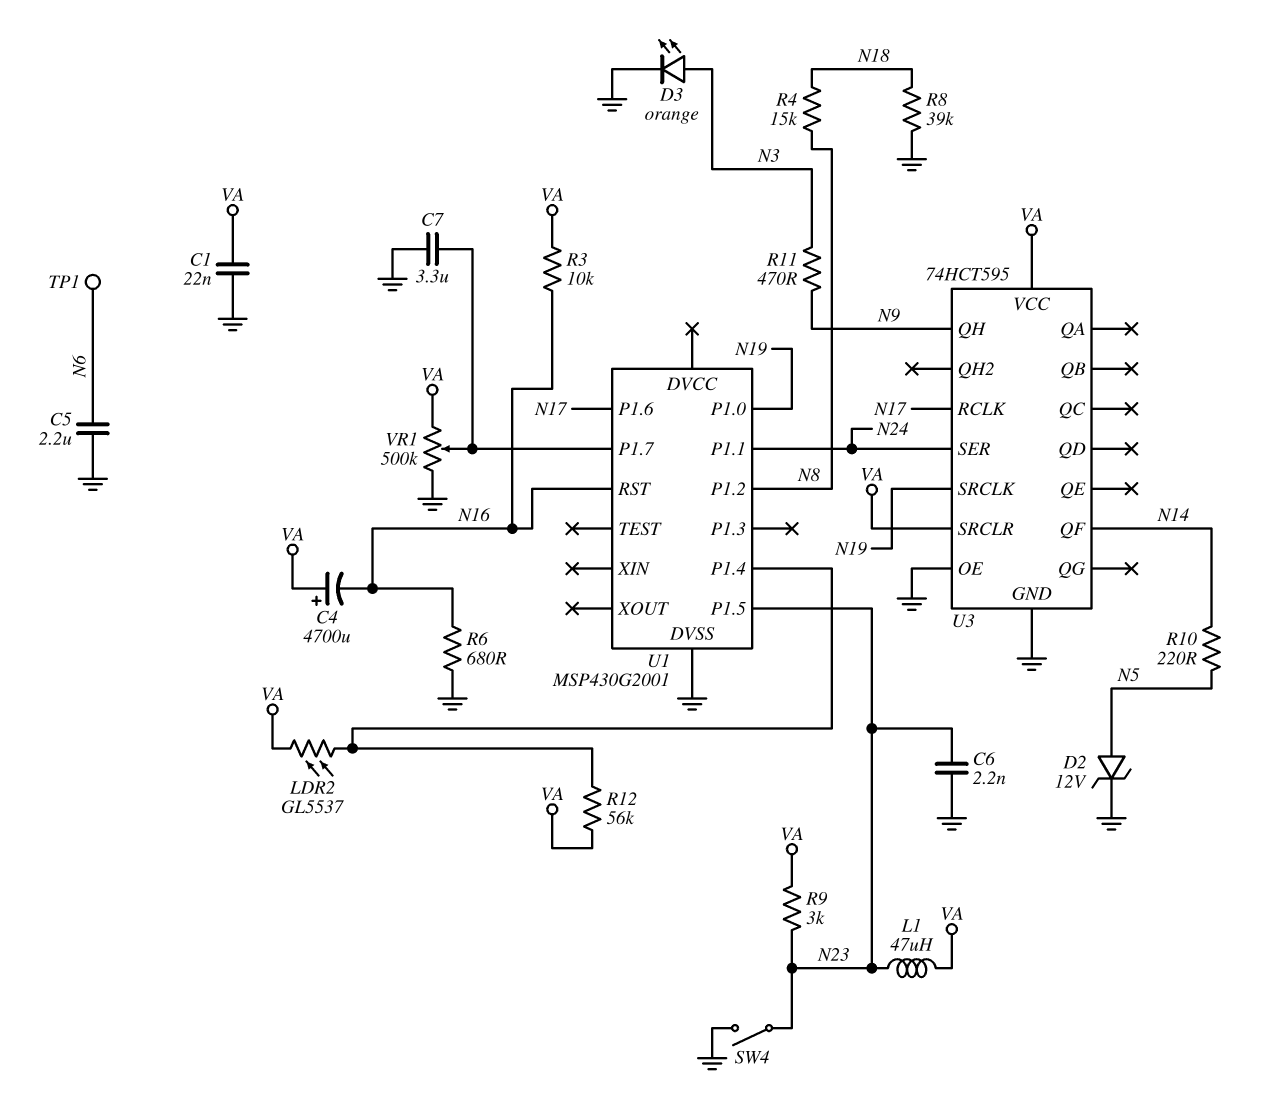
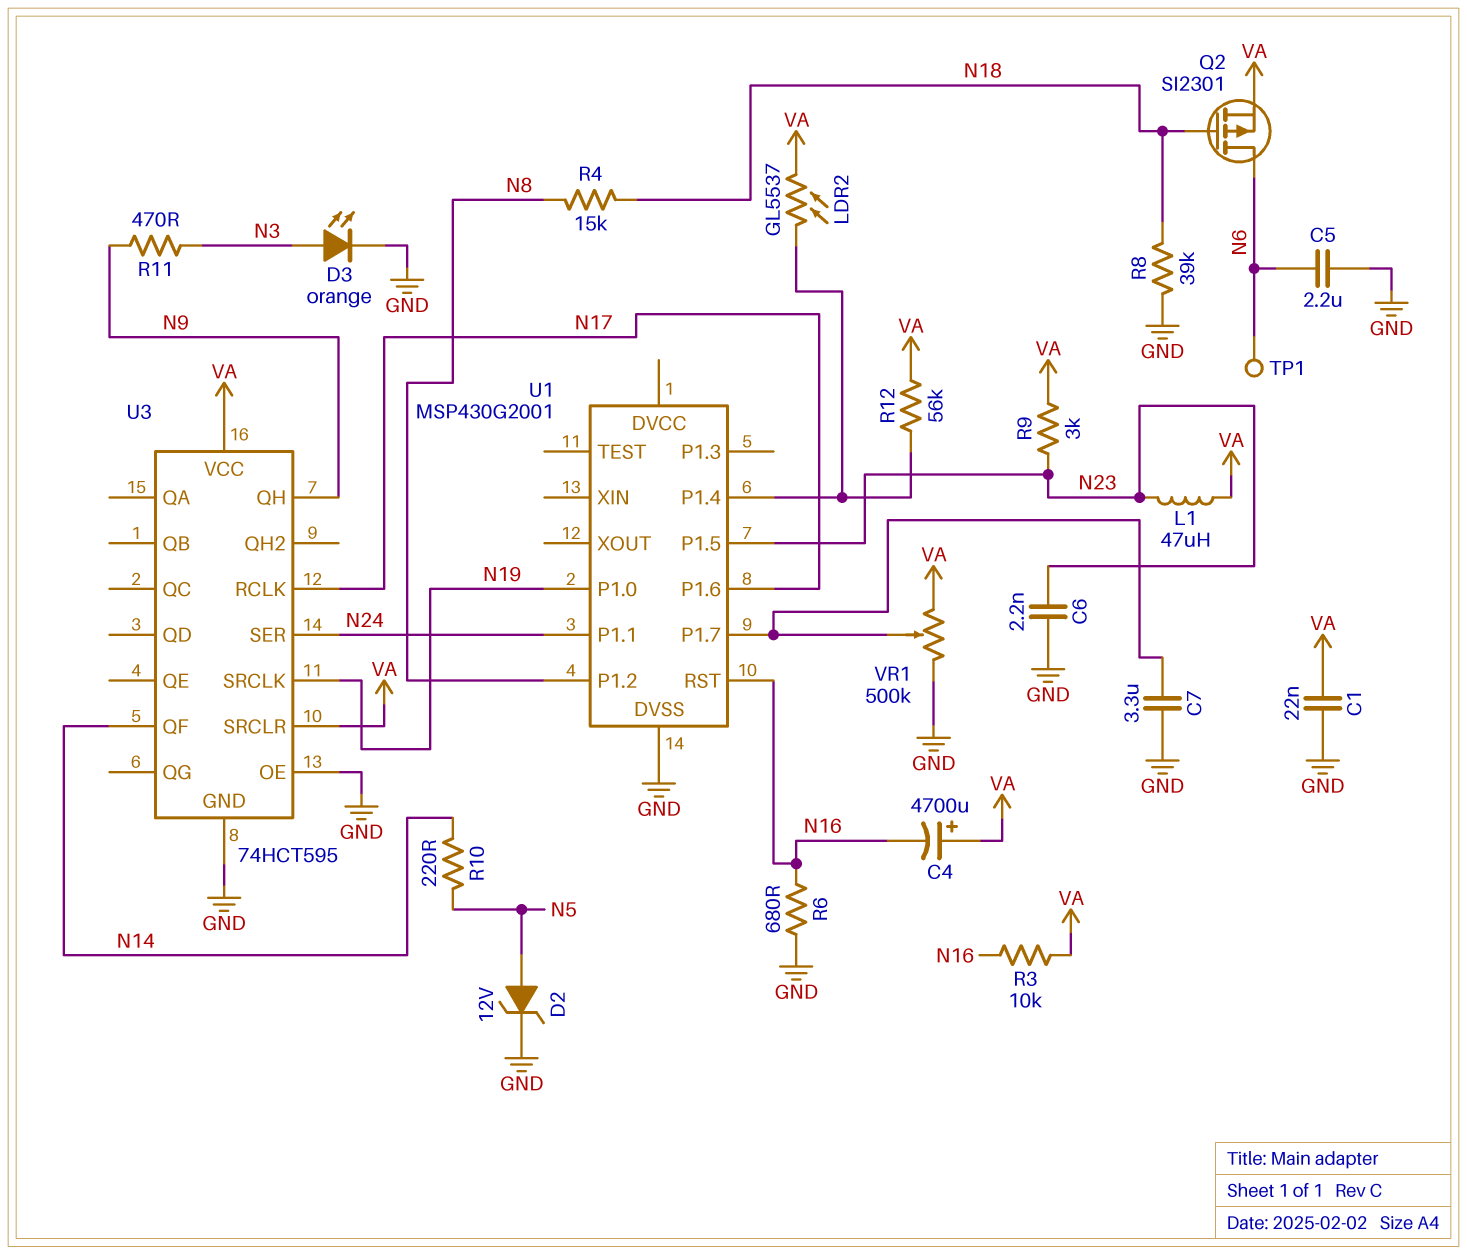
Q2: none -> PMOS SI2301 (G N18, D N6, S VA)
SW4: switch (GND, N23) -> none

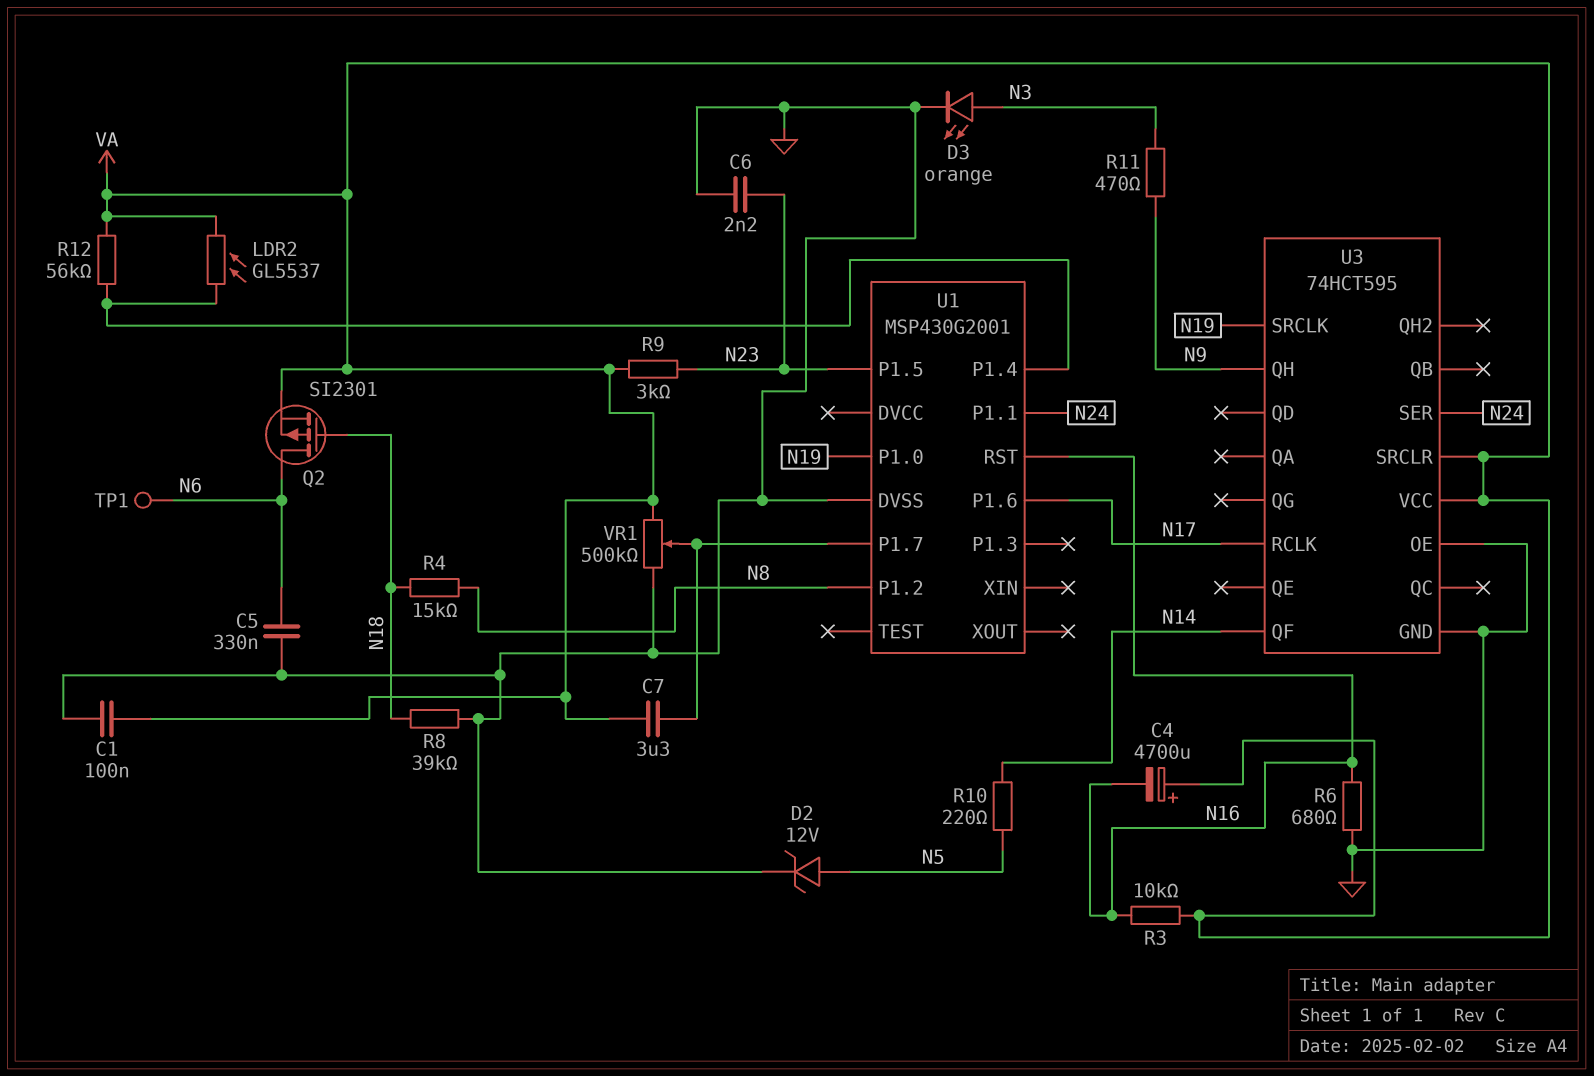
C1: 22nF (GND, VA) -> 100nF (GND, VA)
C5: 2.2uF (GND, N6) -> 330nF (GND, N6)
C7: 3.3uF (GND, U1/P1.7) -> 3.3uF (U1/P1.7, VA)
L1: 47uH (N23, VA) -> none

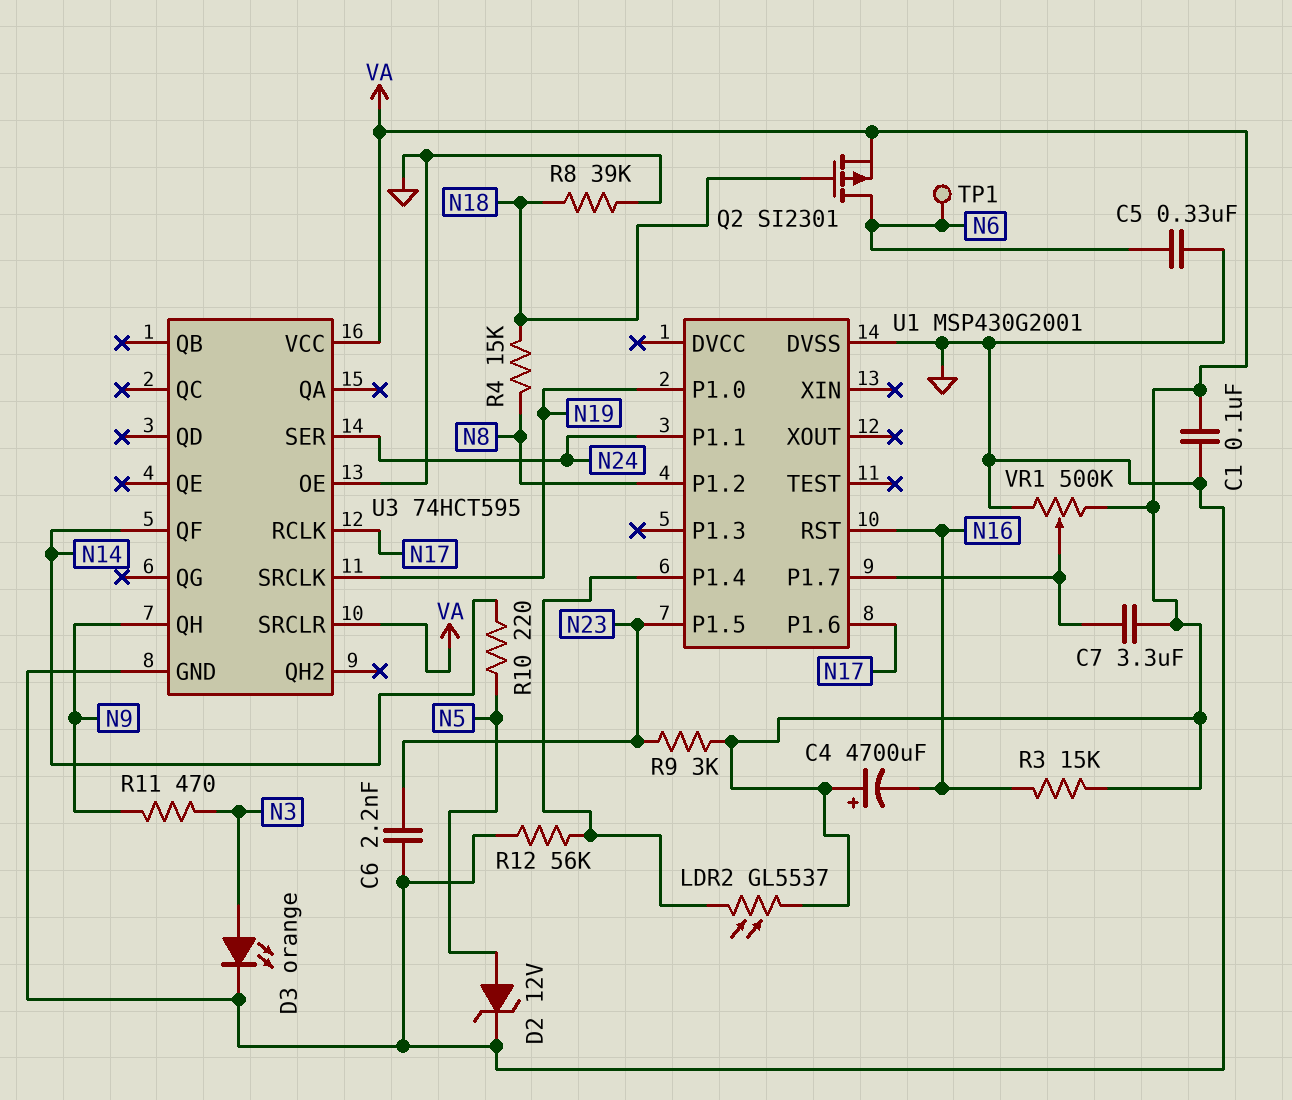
R3: 10k (N16, VA) -> 15k (N16, VA)
R6: 680 (GND, N16) -> none
R12: 56k (U1/P1.4, VA) -> 56k (GND, U1/P1.4)

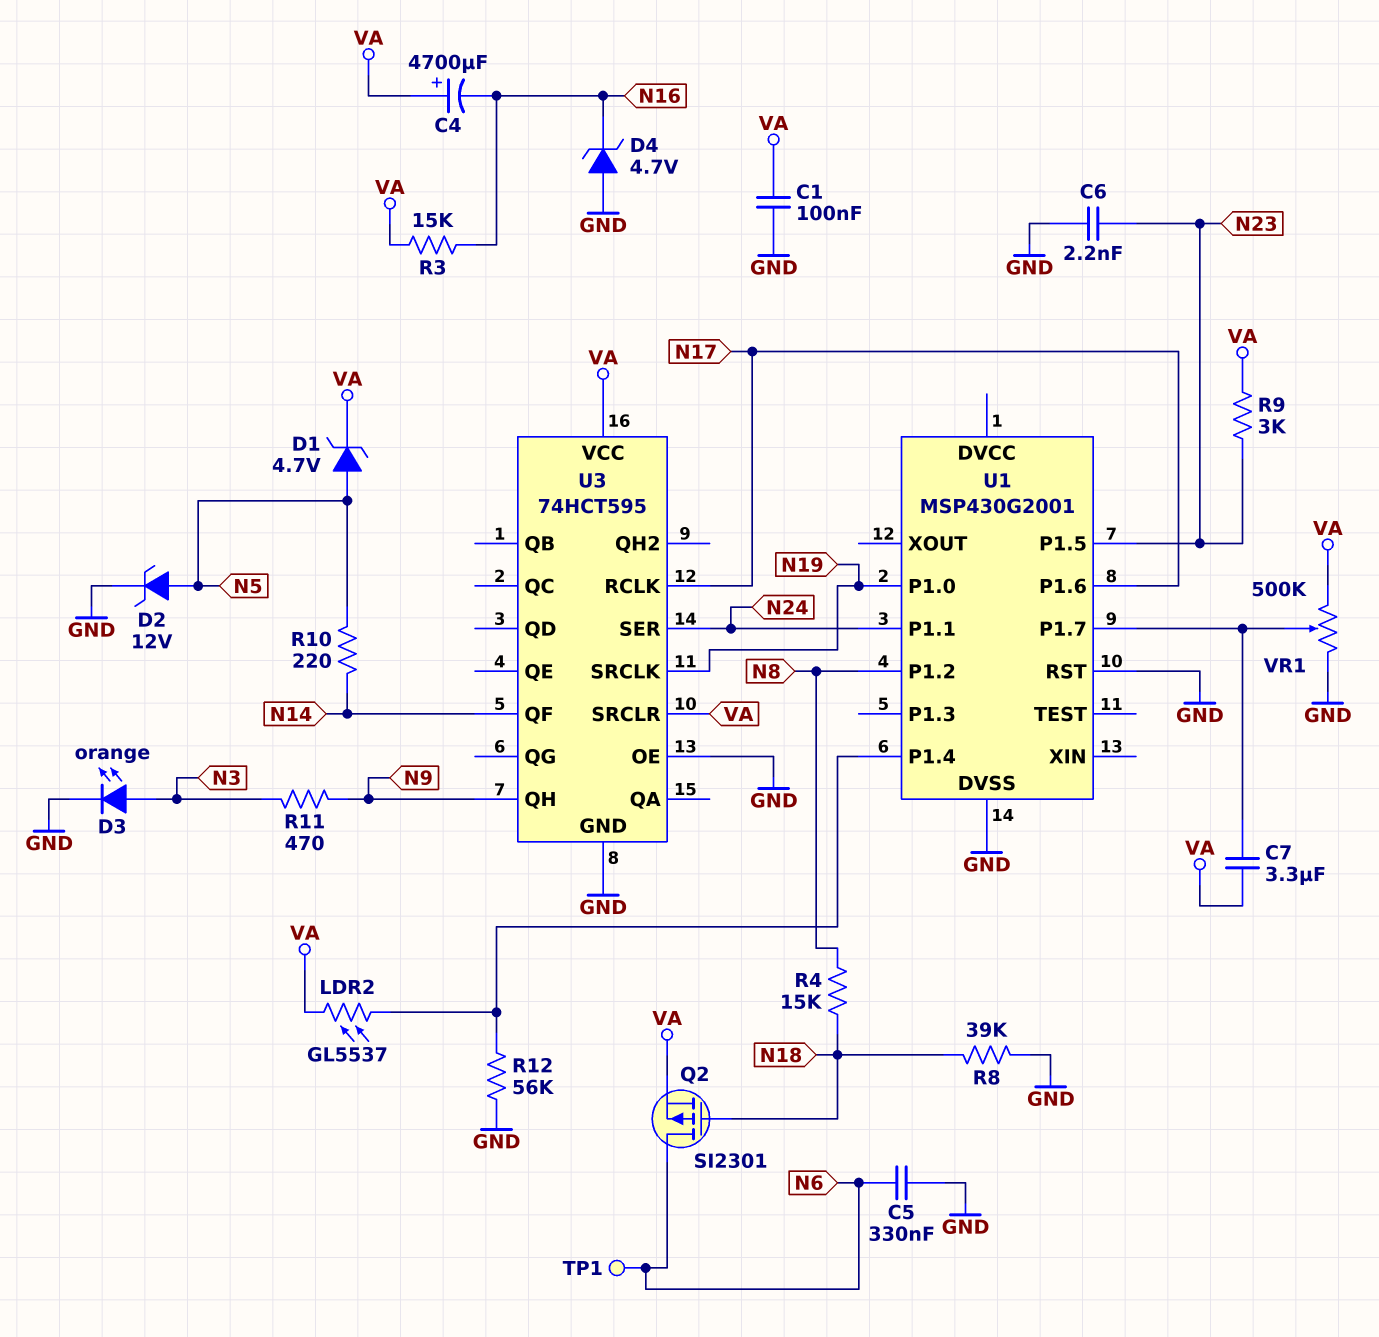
D1: none -> zener 4.7V (A N5, K VA)
D4: none -> zener 4.7V (A GND, K N16)
U1 pin RST: N16 -> GND

